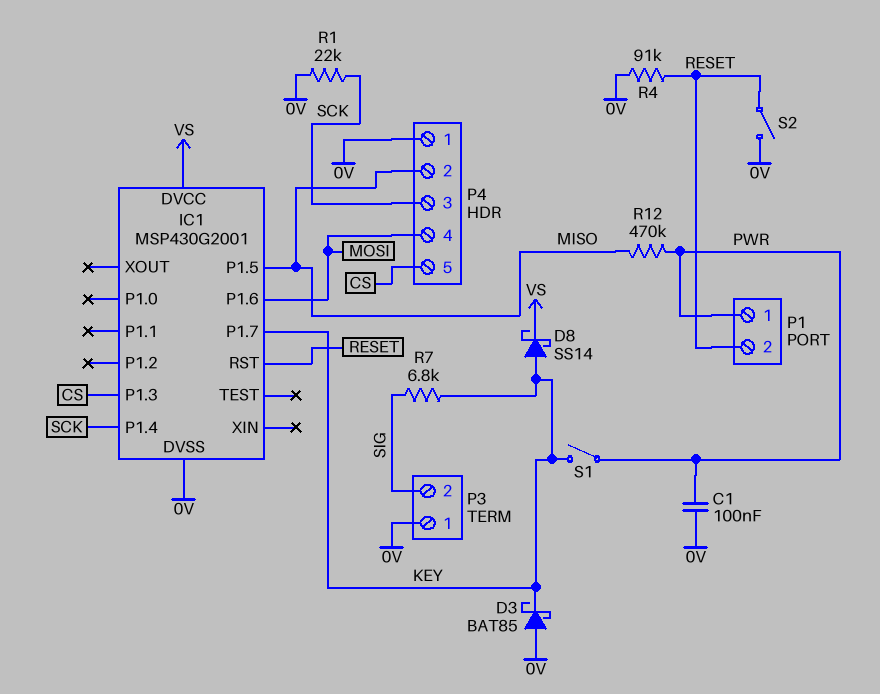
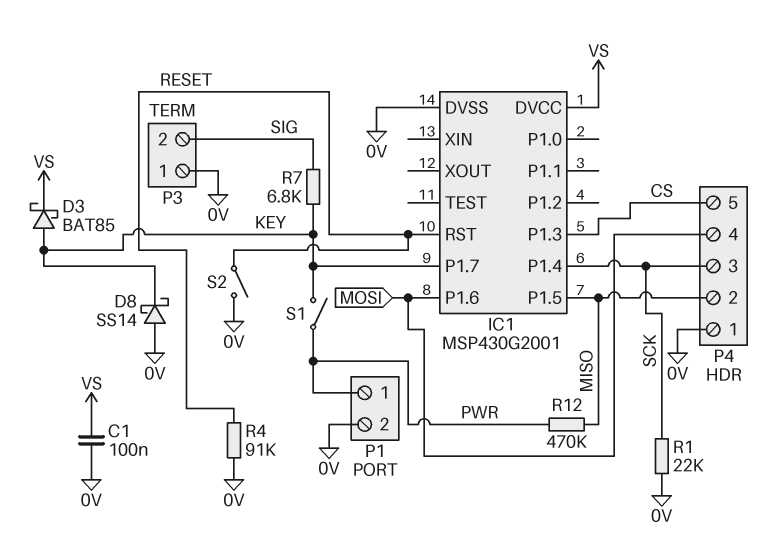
C1: 100nF (0V, PWR) -> 100nF (0V, VS)
D3: schottky BAT85 (A 0V, K KEY) -> schottky BAT85 (A KEY, K VS)
D8: schottky SS14 (A KEY, K VS) -> schottky SS14 (A 0V, K KEY)
P1 pin 2: RESET -> 0V

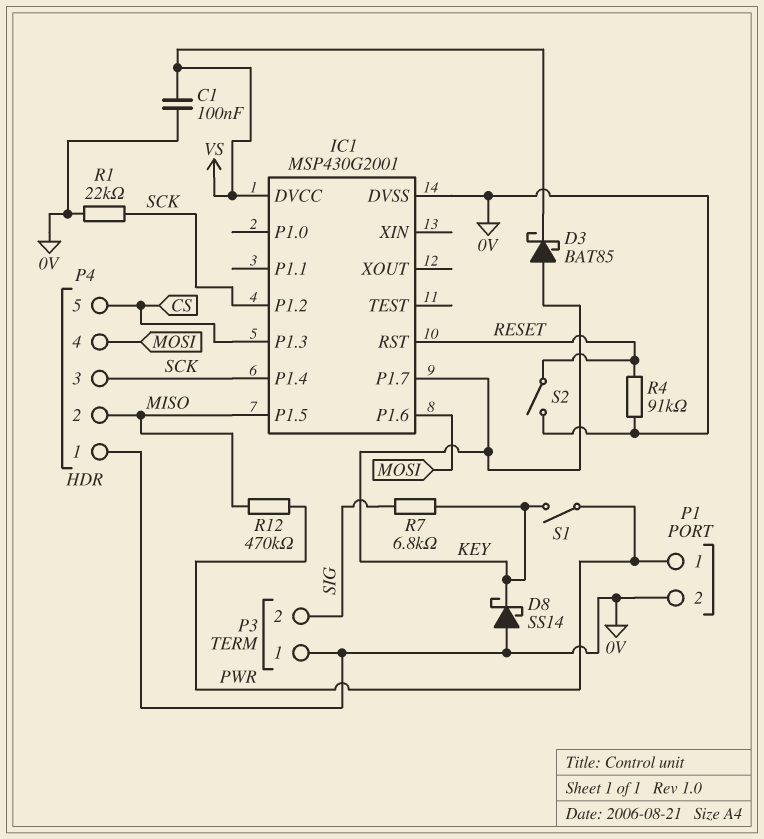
IC1 pin P1.2: none -> SCK

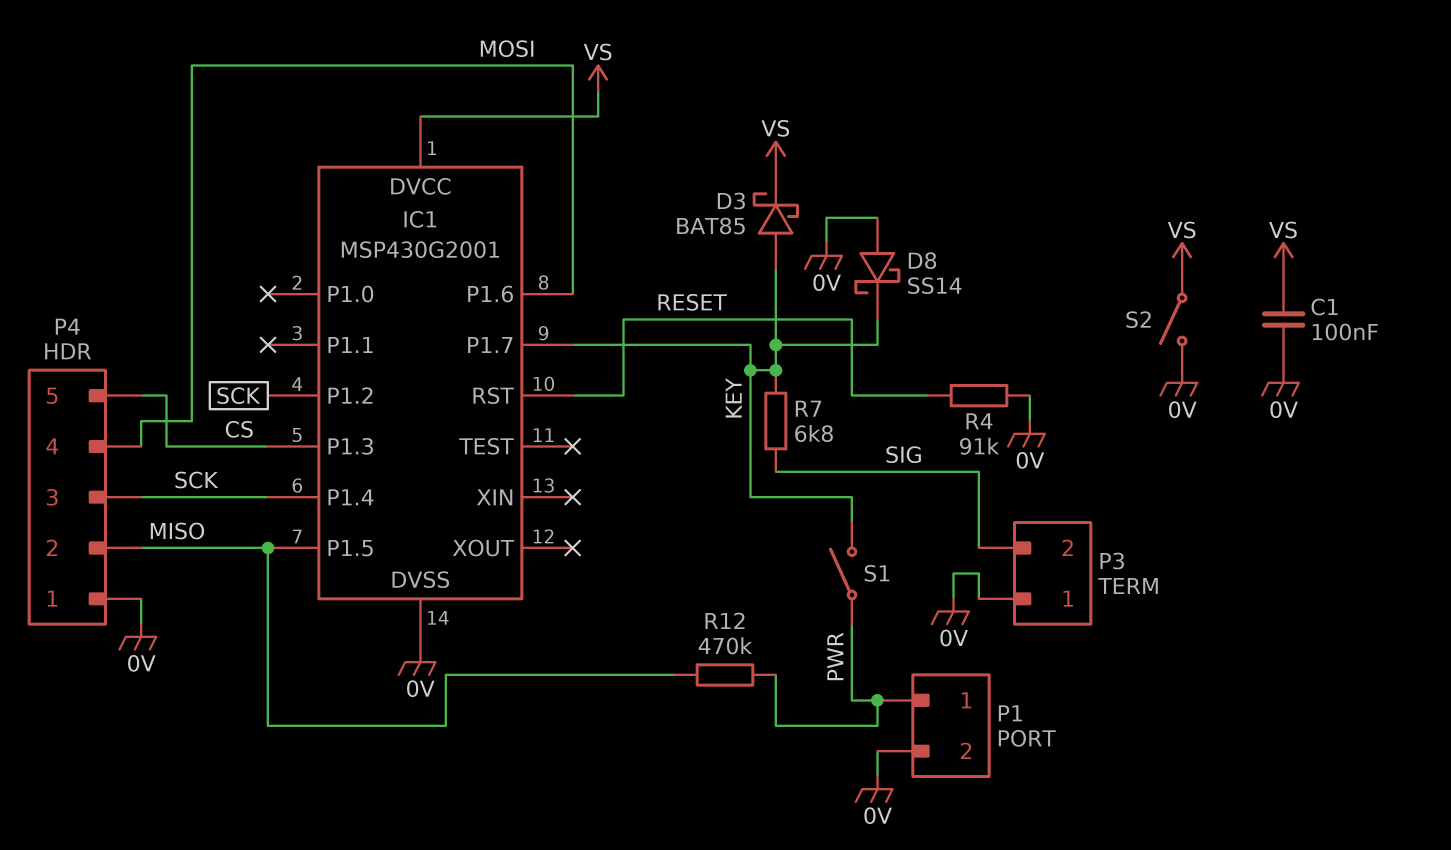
R1: 22k (0V, SCK) -> none
S2: switch (0V, RESET) -> switch (0V, VS)

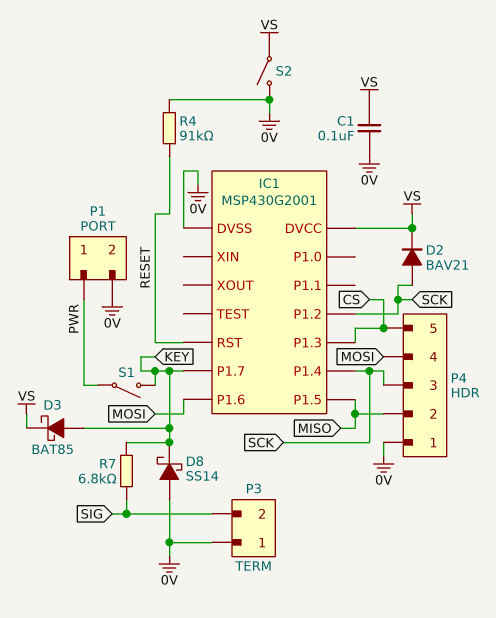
D2: none -> diode BAV21 (A SCK, K VS)
R12: 470k (MISO, PWR) -> none

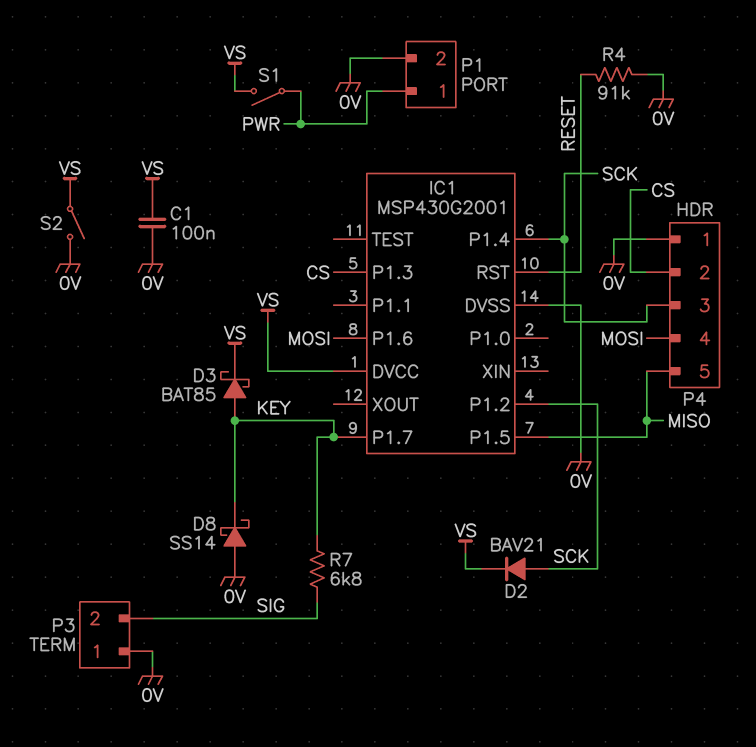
P4 pin 2: MISO -> CS
P4 pin 5: CS -> MISO
S1: switch (KEY, PWR) -> switch (PWR, VS)

